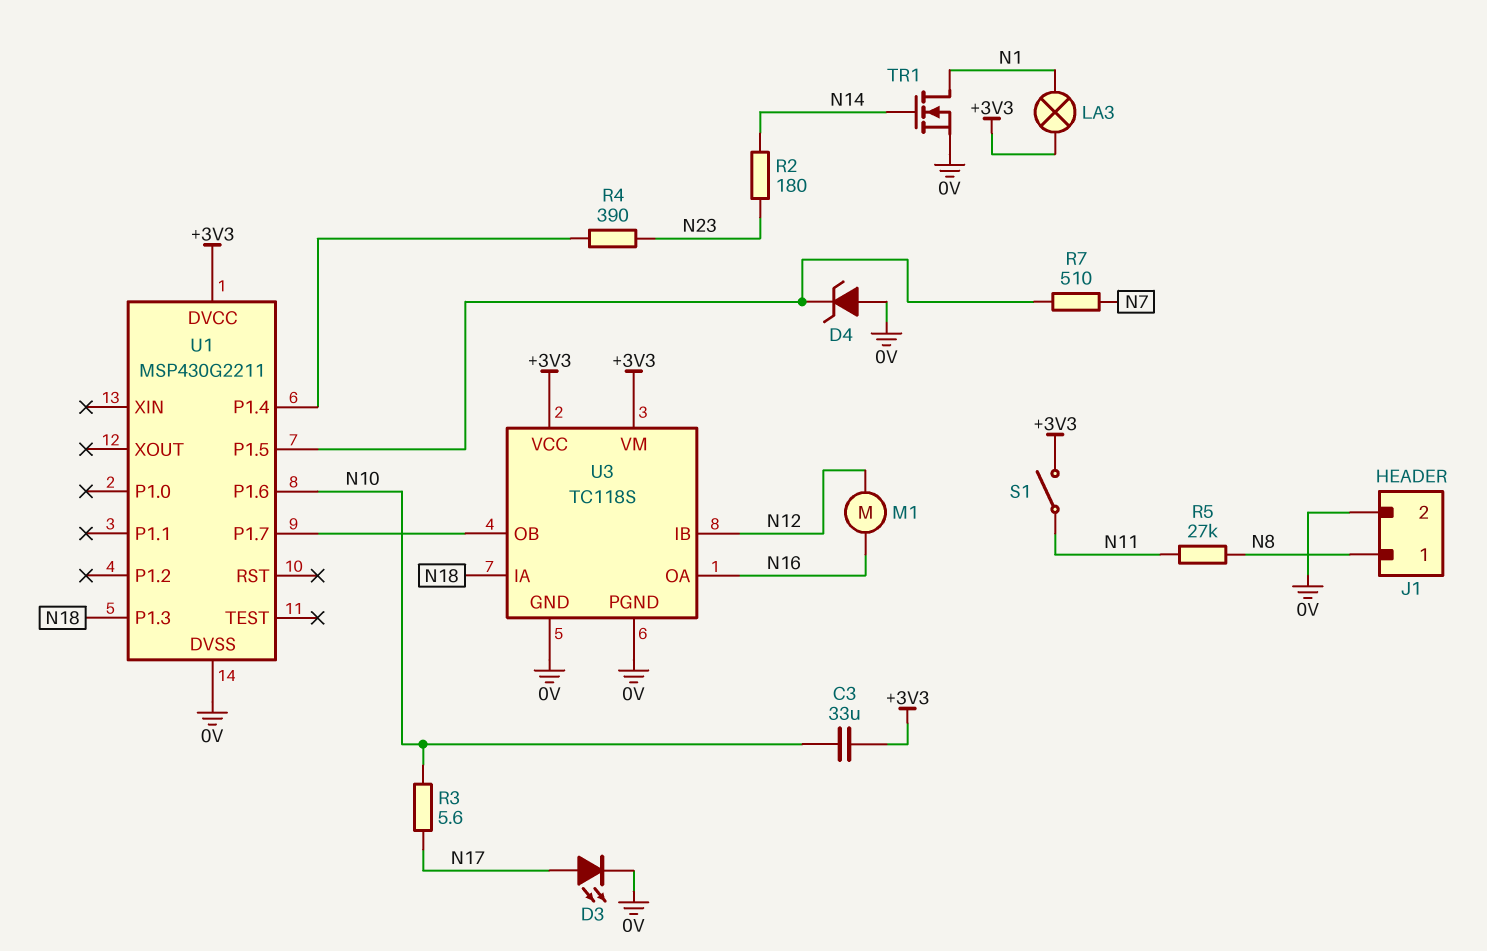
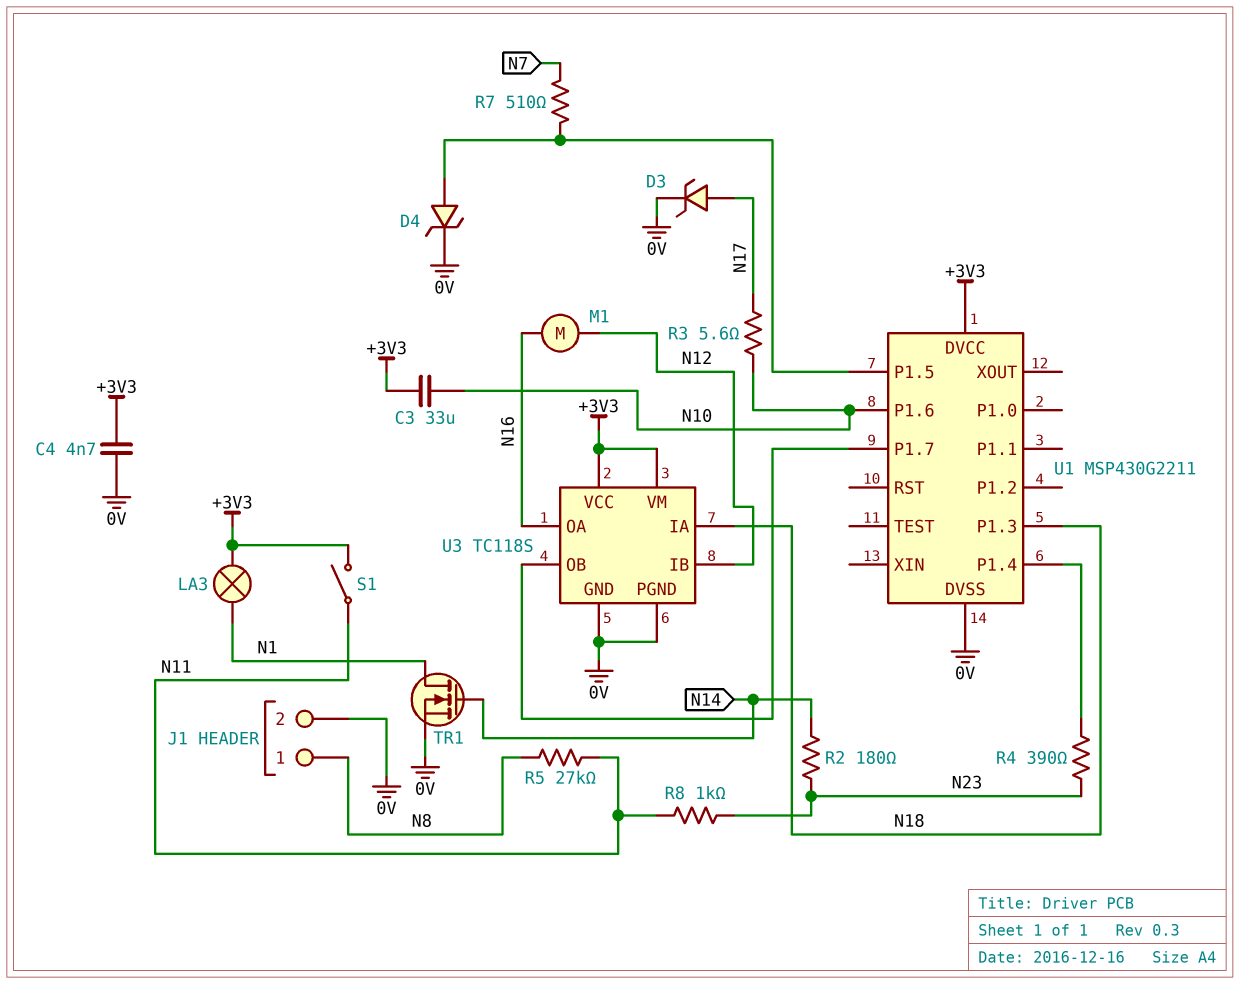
C4: none -> 4.7nF (+3V3, 0V)
D3: LED (A N17, K 0V) -> zener (A N17, K 0V)
D4: zener (A 0V, K U1/P1.5) -> zener (A U1/P1.5, K 0V)
R8: none -> 1k (N11, N23)

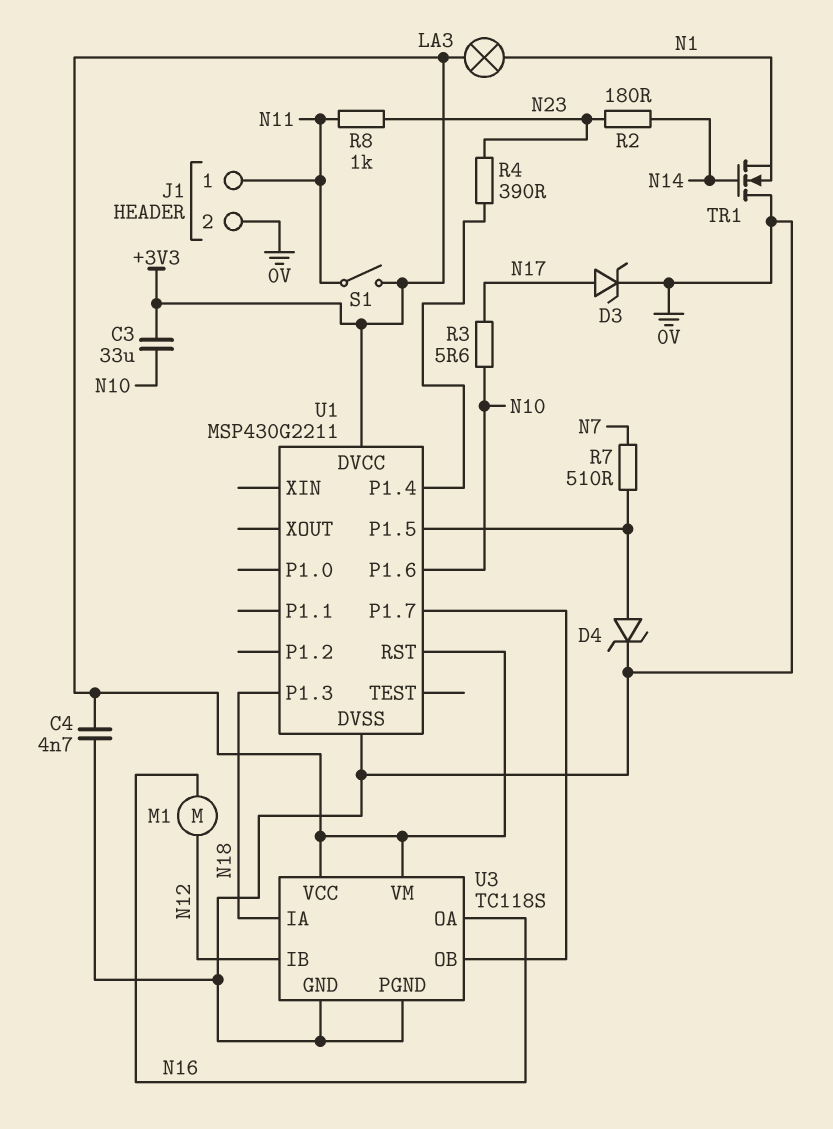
J1 pin 1: N8 -> N11
R5: 27k (N8, N11) -> none
TR1: NMOS (G N14, D N1, S 0V) -> NMOS (G N14, D 0V, S N1)
U1 pin RST: none -> +3V3

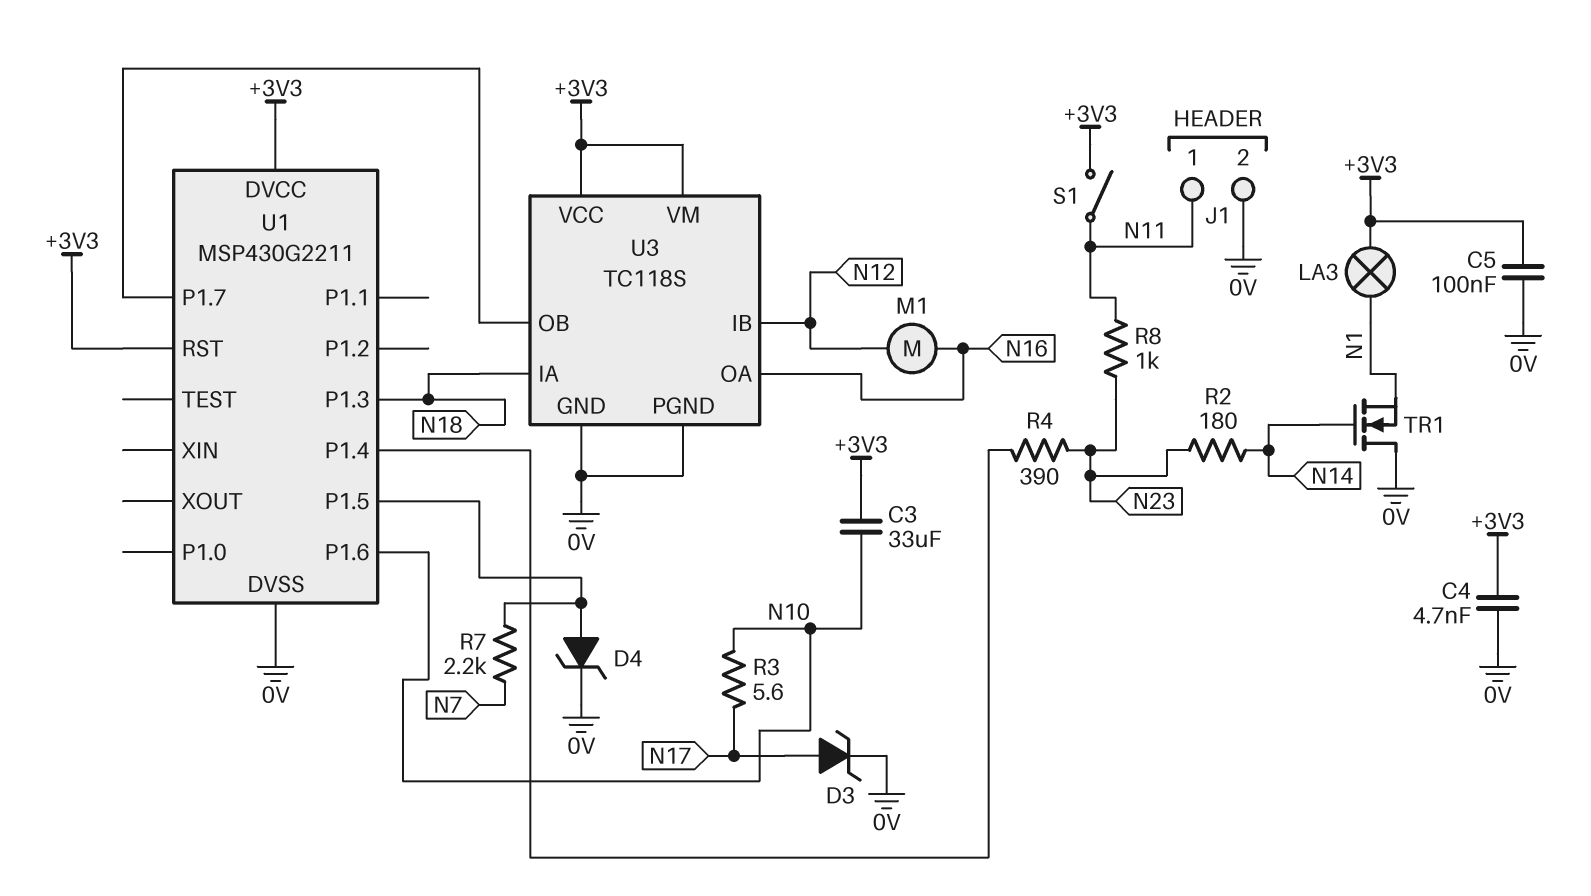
C5: none -> 100nF (+3V3, 0V)
R7: 510 (N7, U1/P1.5) -> 2.2k (N7, U1/P1.5)

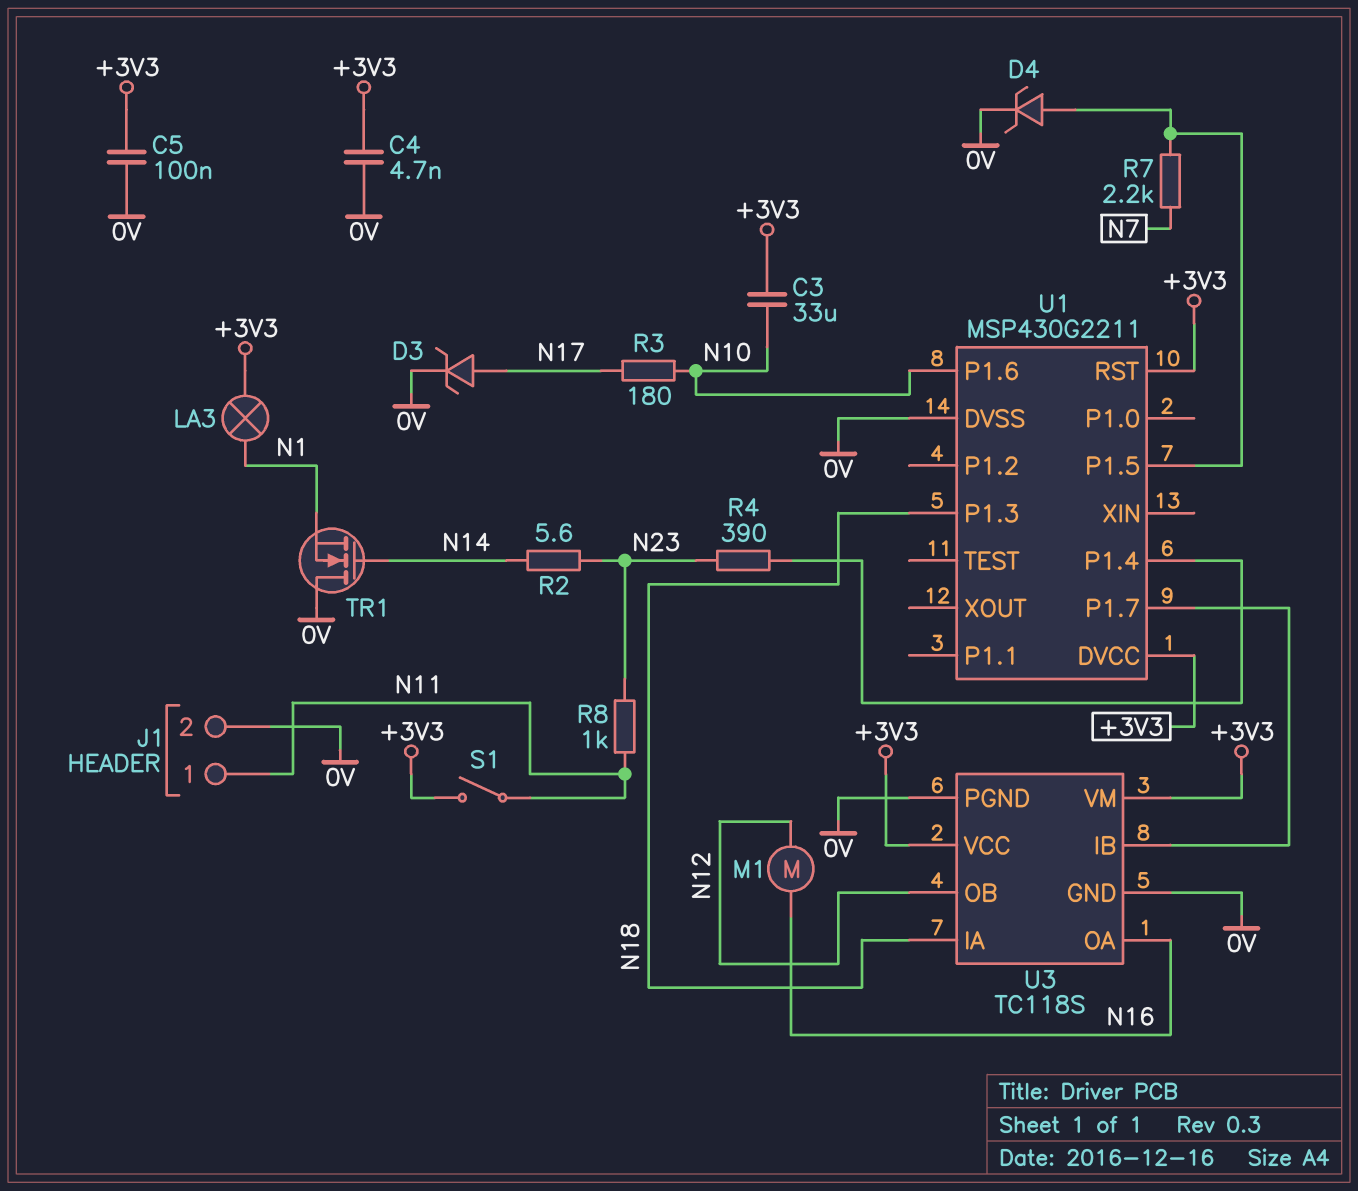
R2: 180 (N14, N23) -> 5.6 (N14, N23)
R3: 5.6 (N10, N17) -> 180 (N10, N17)
U3 pin IB: N12 -> U1/P1.7
U3 pin OB: U1/P1.7 -> N12

